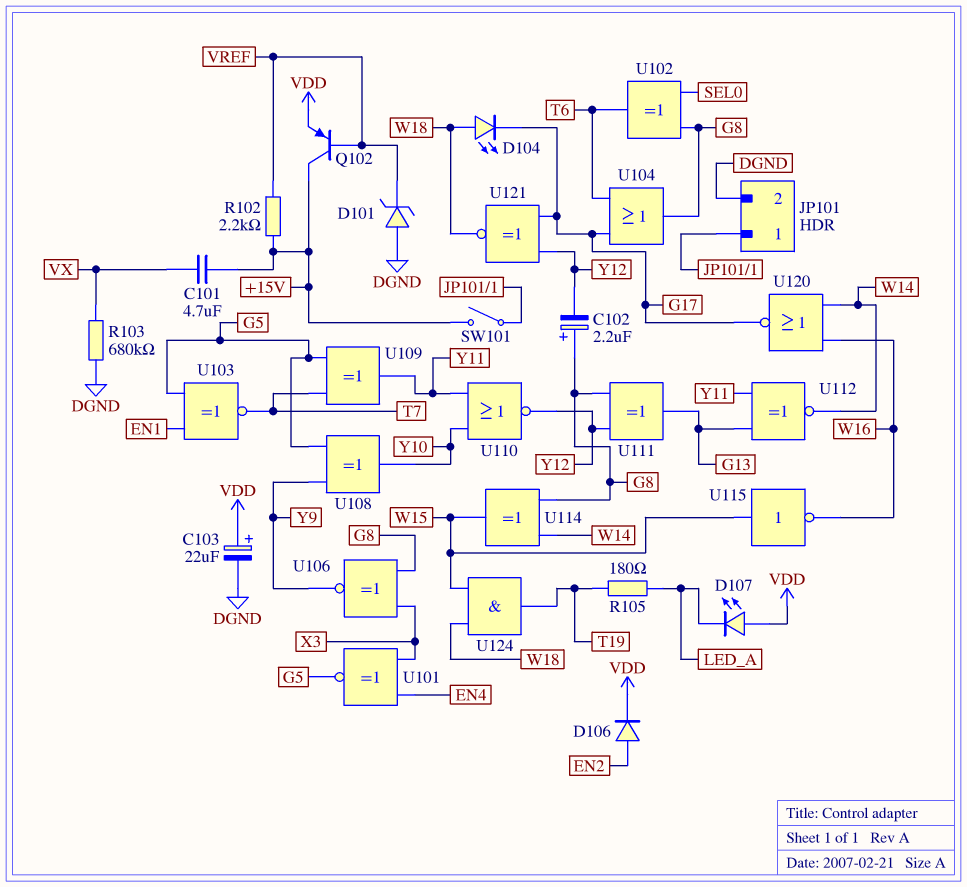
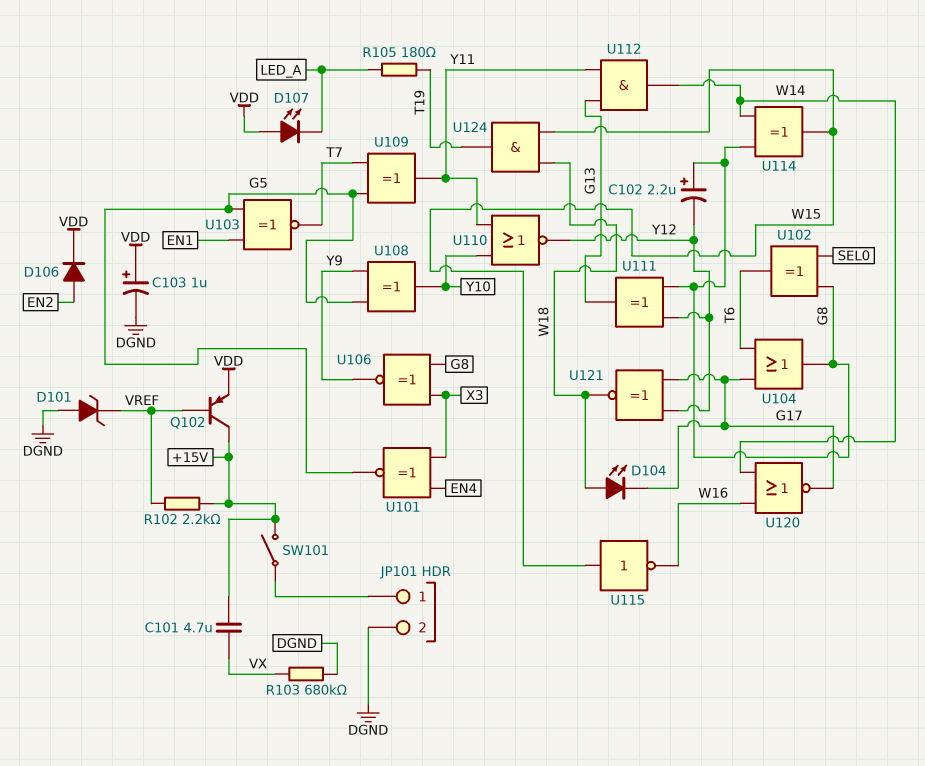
C103: 22uF (plus VDD, minus DGND) -> 1uF (plus VDD, minus DGND)
U112: XNOR (in G13, in Y11, out W14) -> AND (in G13, in Y11, out W14)

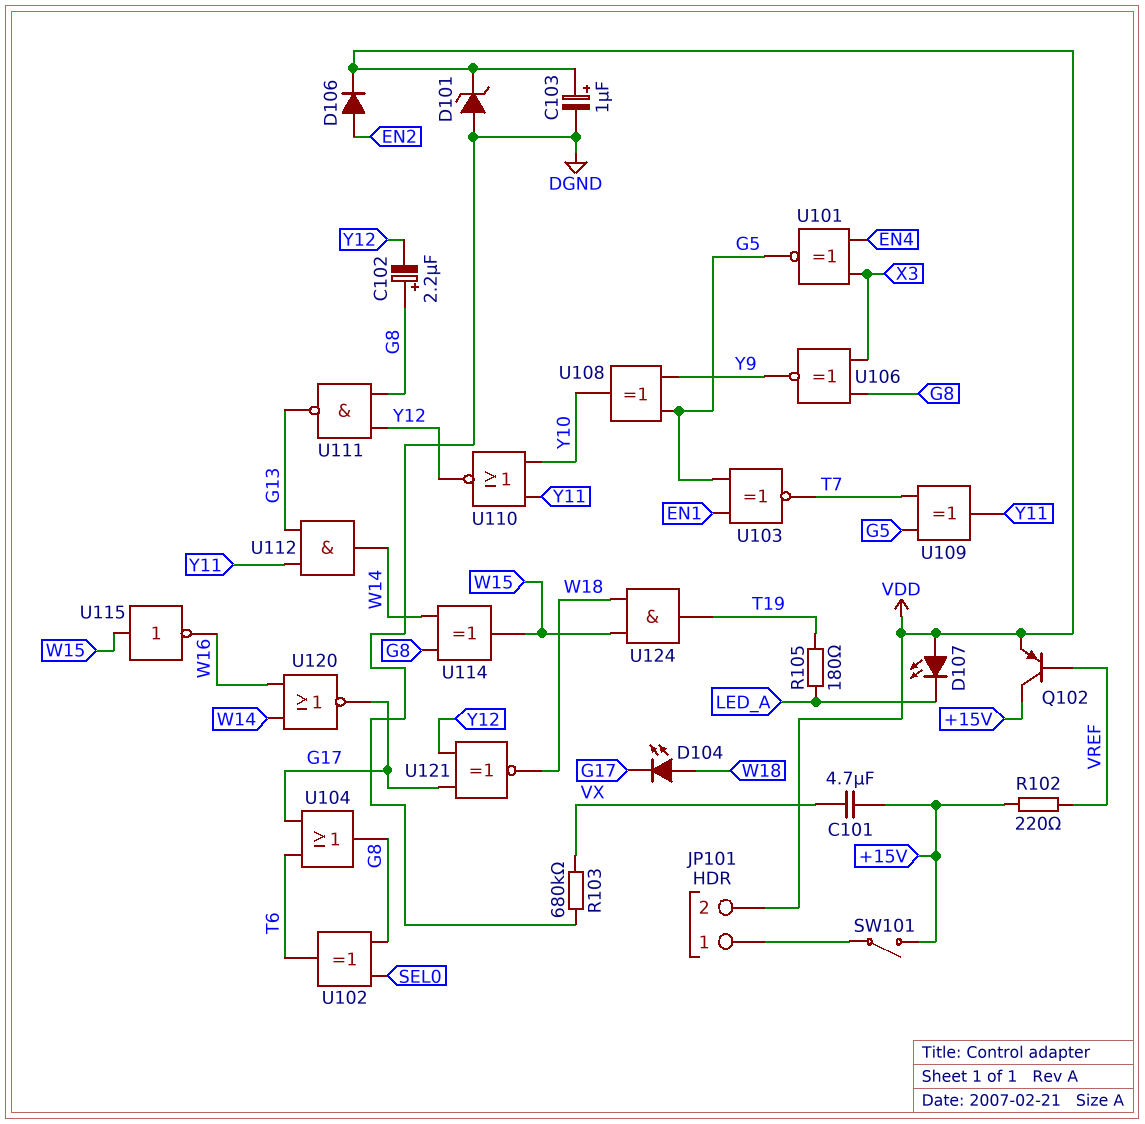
D101: zener (A DGND, K VREF) -> zener (A DGND, K VDD)
JP101 pin 2: DGND -> VDD
R102: 2.2k (+15V, VREF) -> 220 (+15V, VREF)
U111: XOR (in G8, in Y12, out G13) -> NAND (in G8, in Y12, out G13)

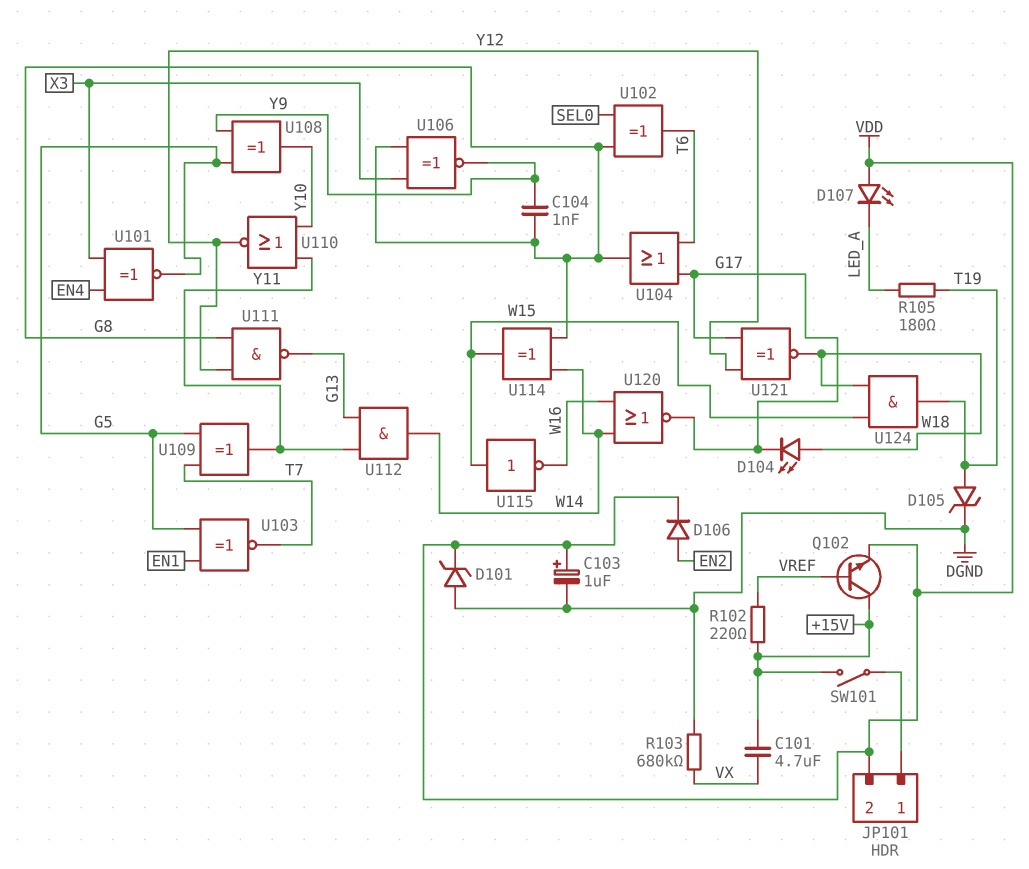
C102: 2.2uF (plus G8, minus Y12) -> none
C104: none -> 1nF (G8, Y9)
D105: none -> zener (A T19, K DGND)
Q102: PNP (B VREF, C +15V, E VDD) -> NPN (B VREF, C +15V, E VDD)

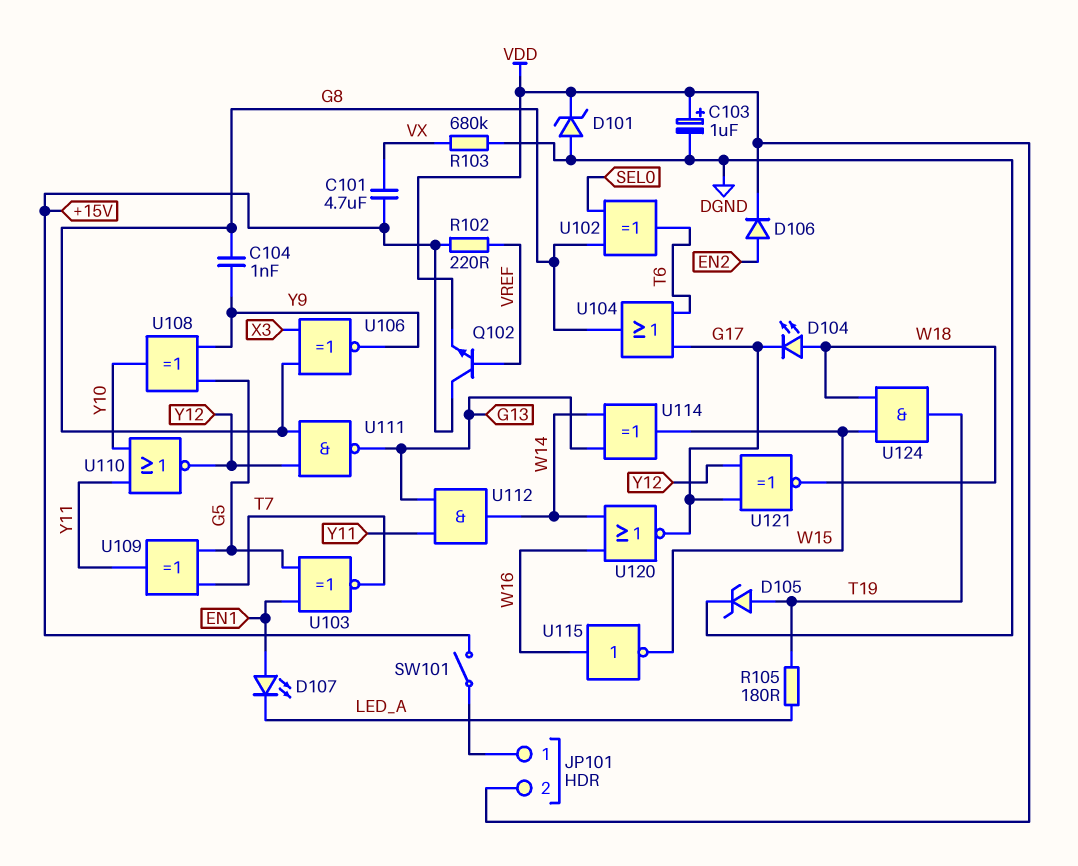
D107: LED (A VDD, K LED_A) -> LED (A EN1, K LED_A)
U101: XNOR (in EN4, in X3, out G5) -> none
U114: XOR (in G8, in W14, out W15) -> XOR (in G13, in W14, out W15)
U115: NOT (in W15, out W16) -> NOT (in W16, out W15)

